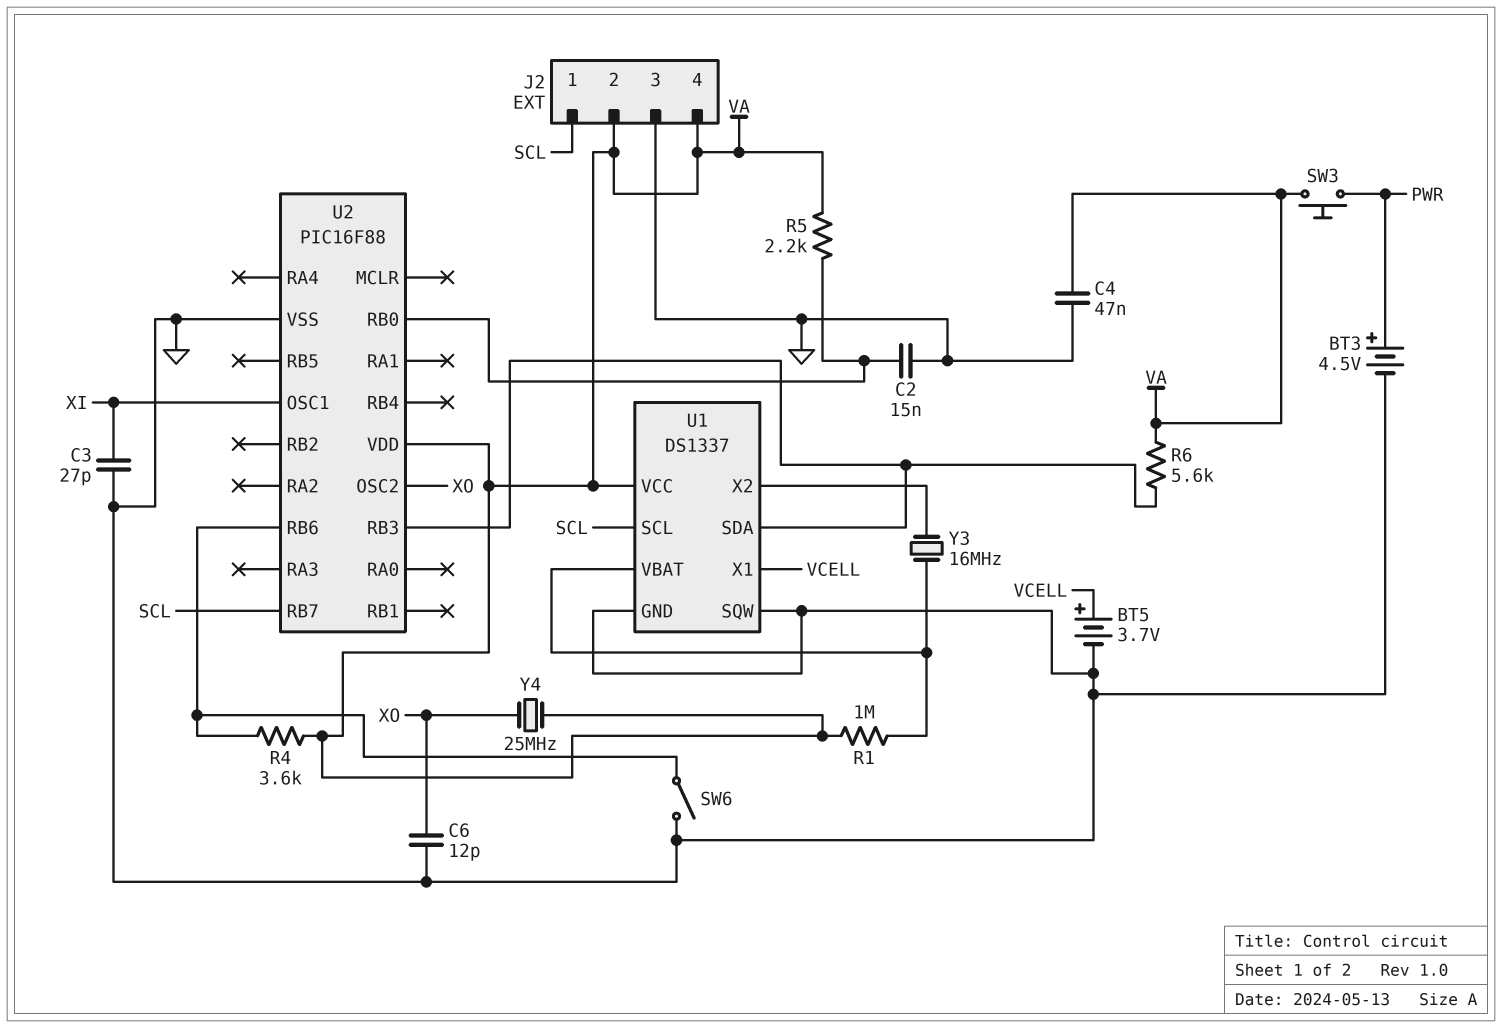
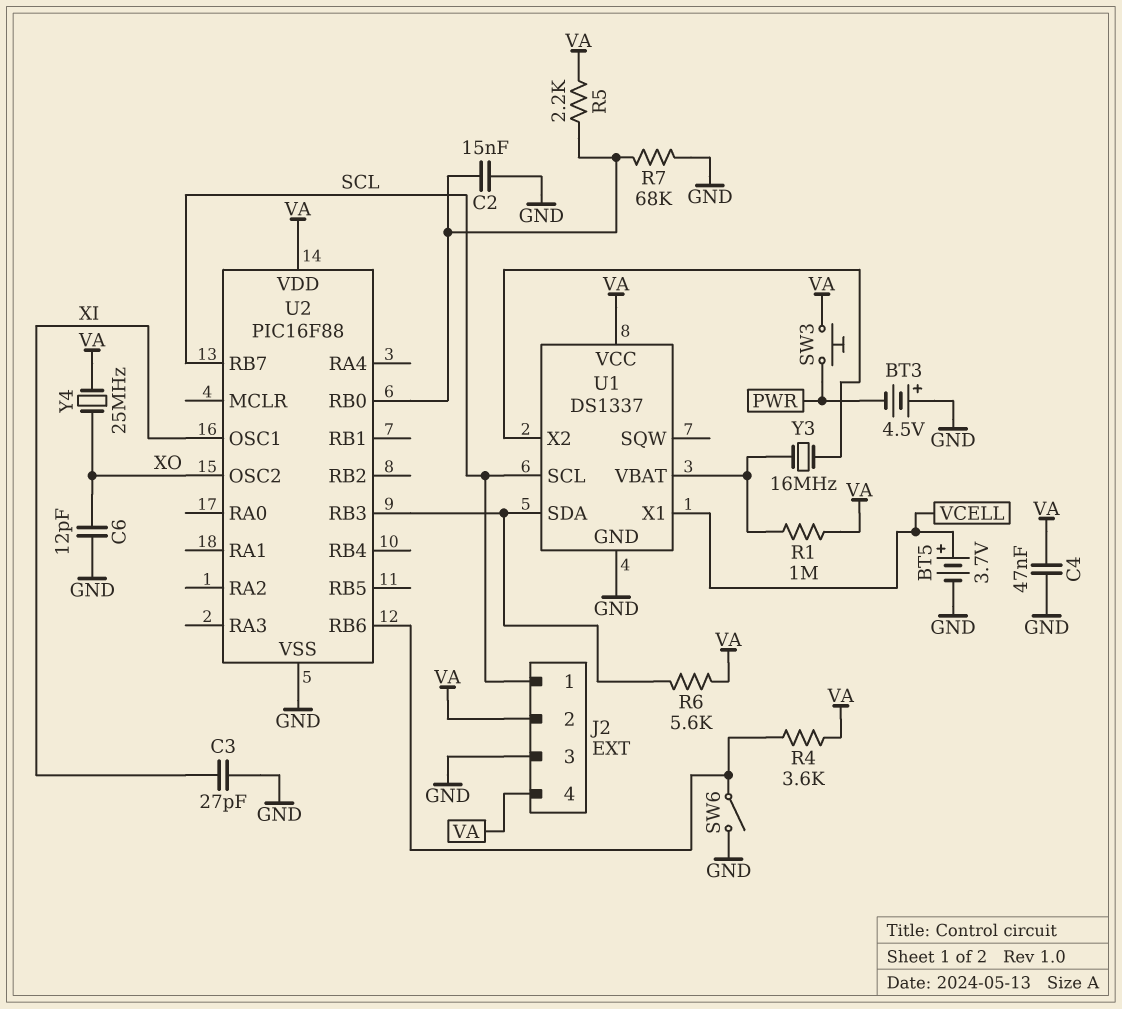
BT3: 4.5V (plus PWR, minus GND) -> 4.5V (plus GND, minus PWR)
R7: none -> 68k (GND, U2/RB0)
U1 pin SQW: GND -> none

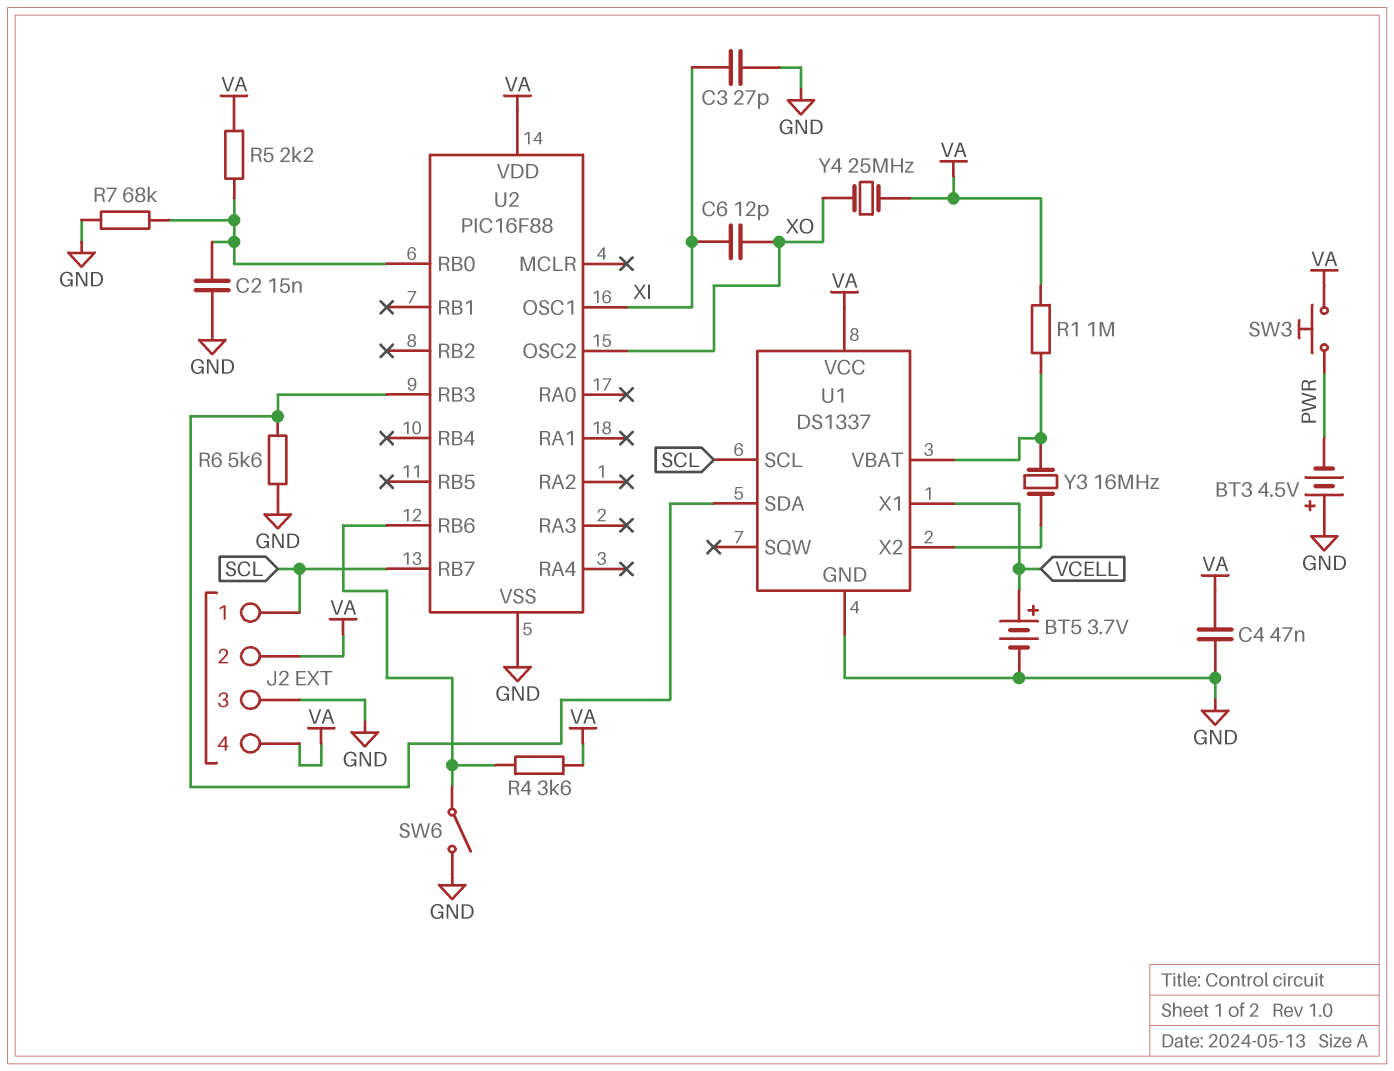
C6: 12pF (GND, XO) -> 12pF (XI, XO)
R6: 5.6k (U1/SDA, VA) -> 5.6k (GND, U1/SDA)

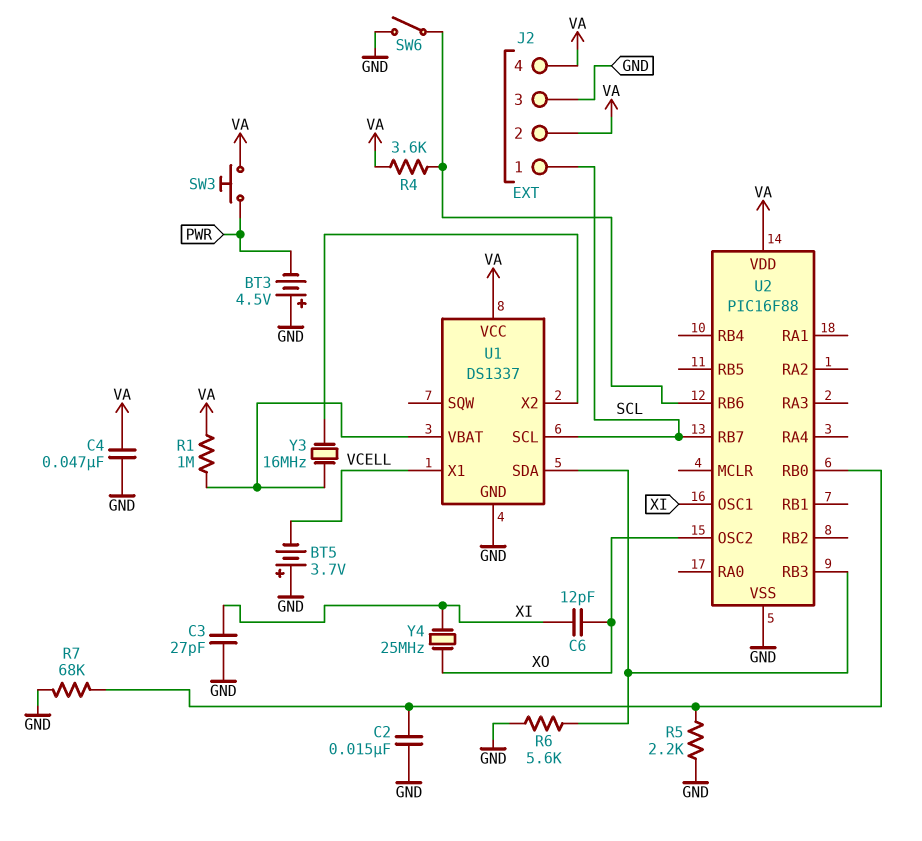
BT5: 3.7V (plus VCELL, minus GND) -> 3.7V (plus GND, minus VCELL)
R5: 2.2k (U2/RB0, VA) -> 2.2k (GND, U2/RB0)
Y4: 25MHz (VA, XO) -> 25MHz (XI, XO)

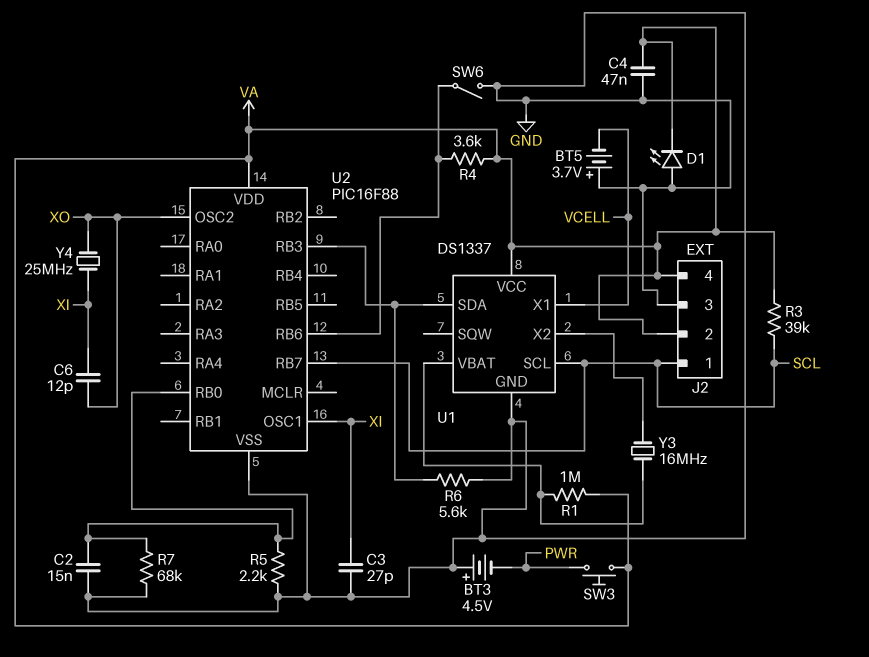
D1: none -> LED (A GND, K VA)
R3: none -> 39k (SCL, VA)

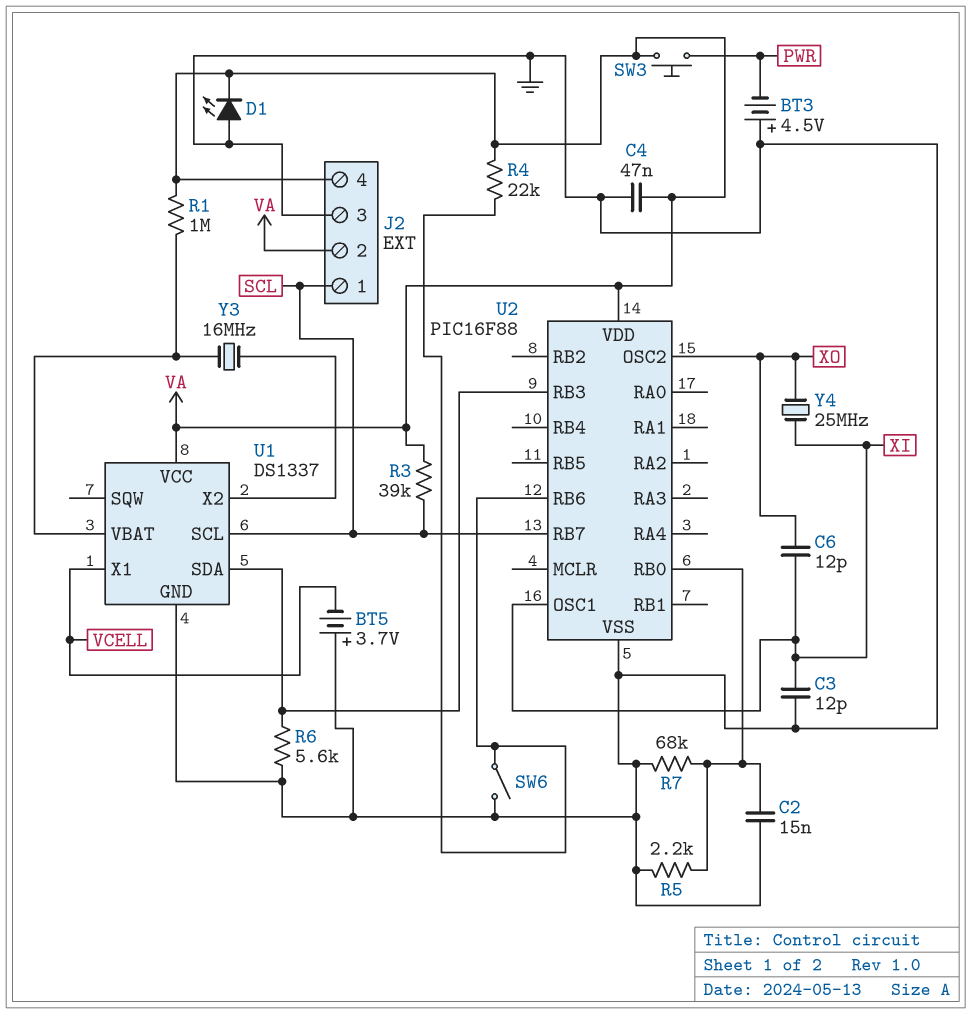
C3: 27pF (GND, XI) -> 12pF (GND, XI)
R4: 3.6k (U2/RB6, VA) -> 22k (U2/RB6, VA)

